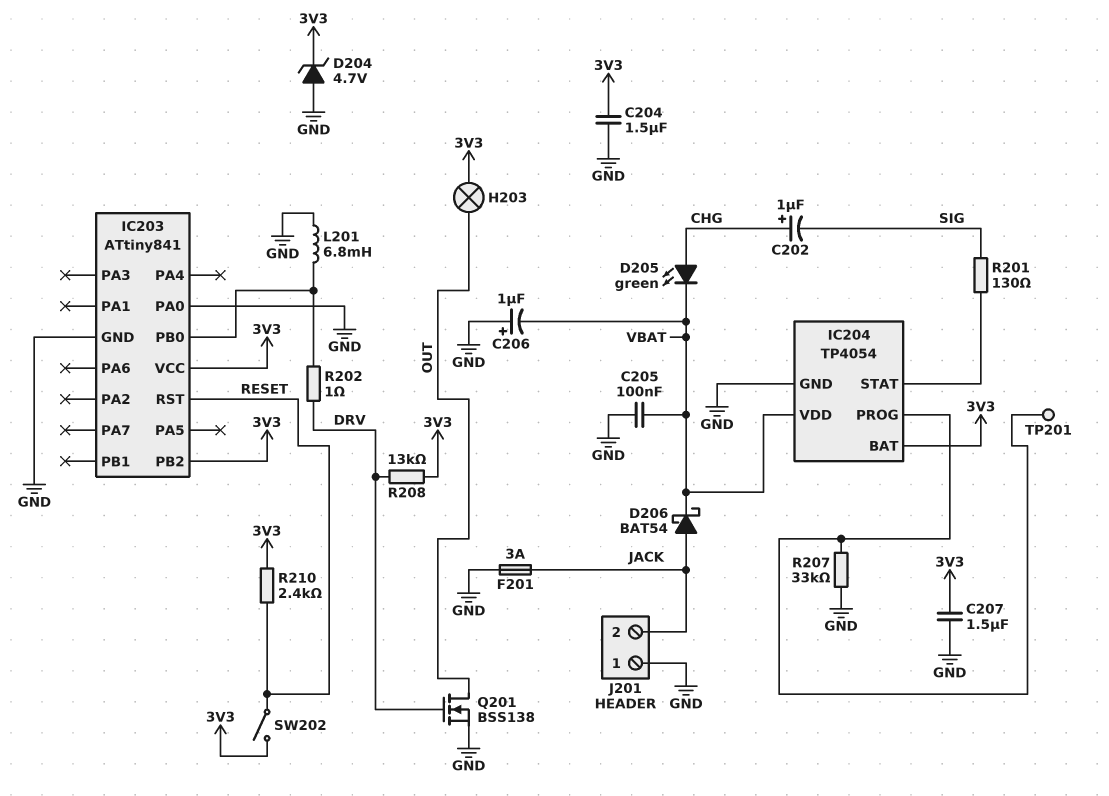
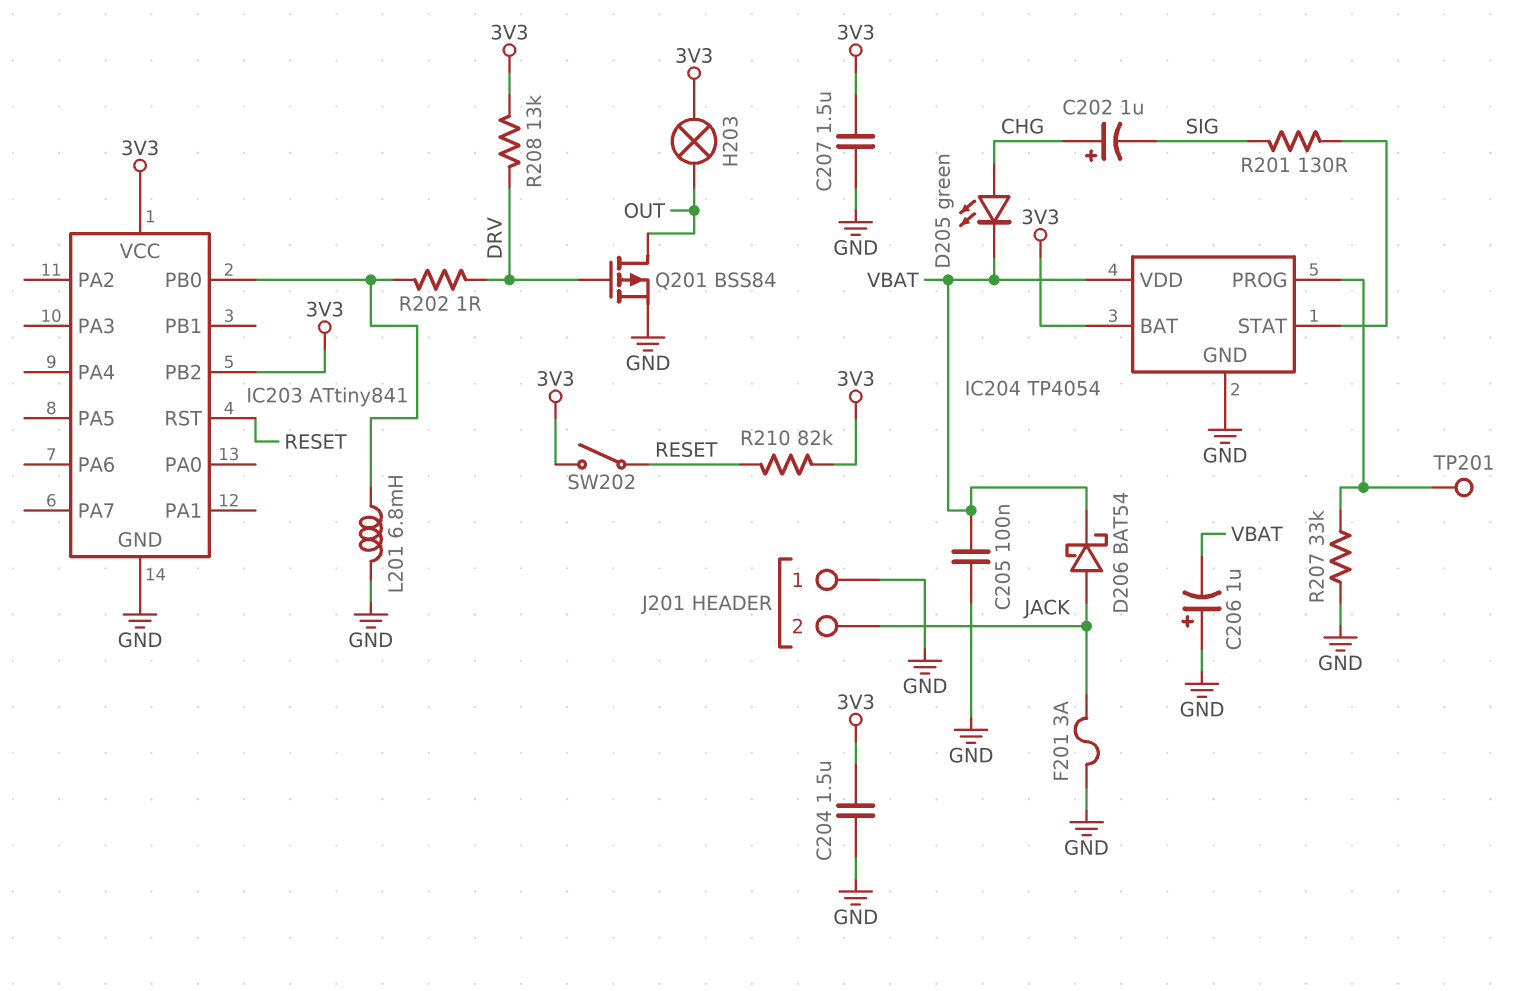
D204: zener 4.7V (A GND, K 3V3) -> none
IC203 pin PA0: GND -> none
Q201: NMOS BSS138 (G DRV, D OUT, S GND) -> PMOS BSS84 (G DRV, D OUT, S GND)
R210: 2.4k (3V3, RESET) -> 82k (3V3, RESET)

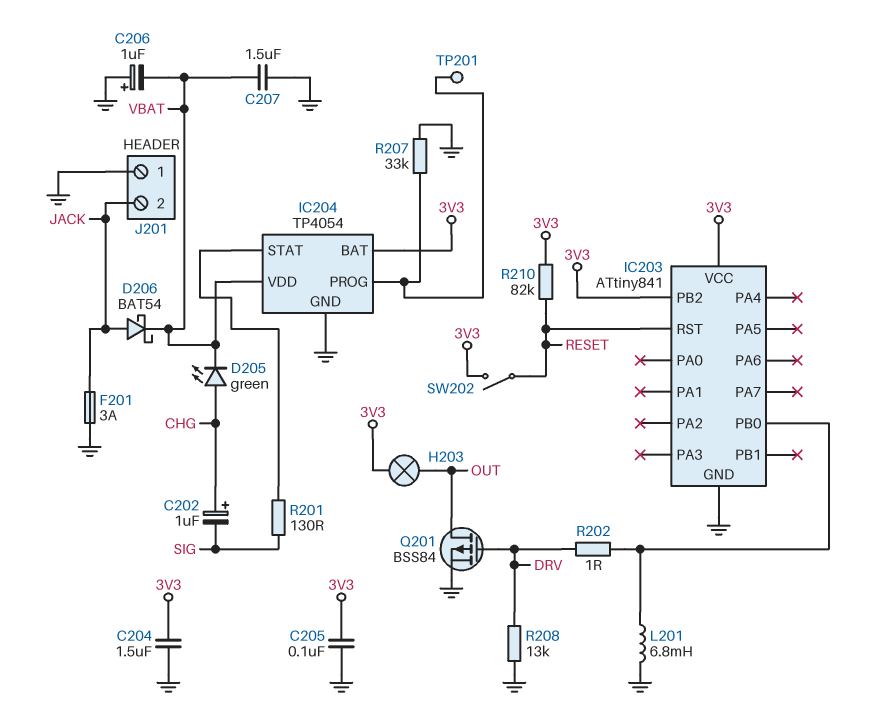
C205: 100nF (GND, VBAT) -> 100nF (3V3, GND)
C207: 1.5uF (3V3, GND) -> 1.5uF (GND, VBAT)
R208: 13k (3V3, DRV) -> 13k (DRV, GND)

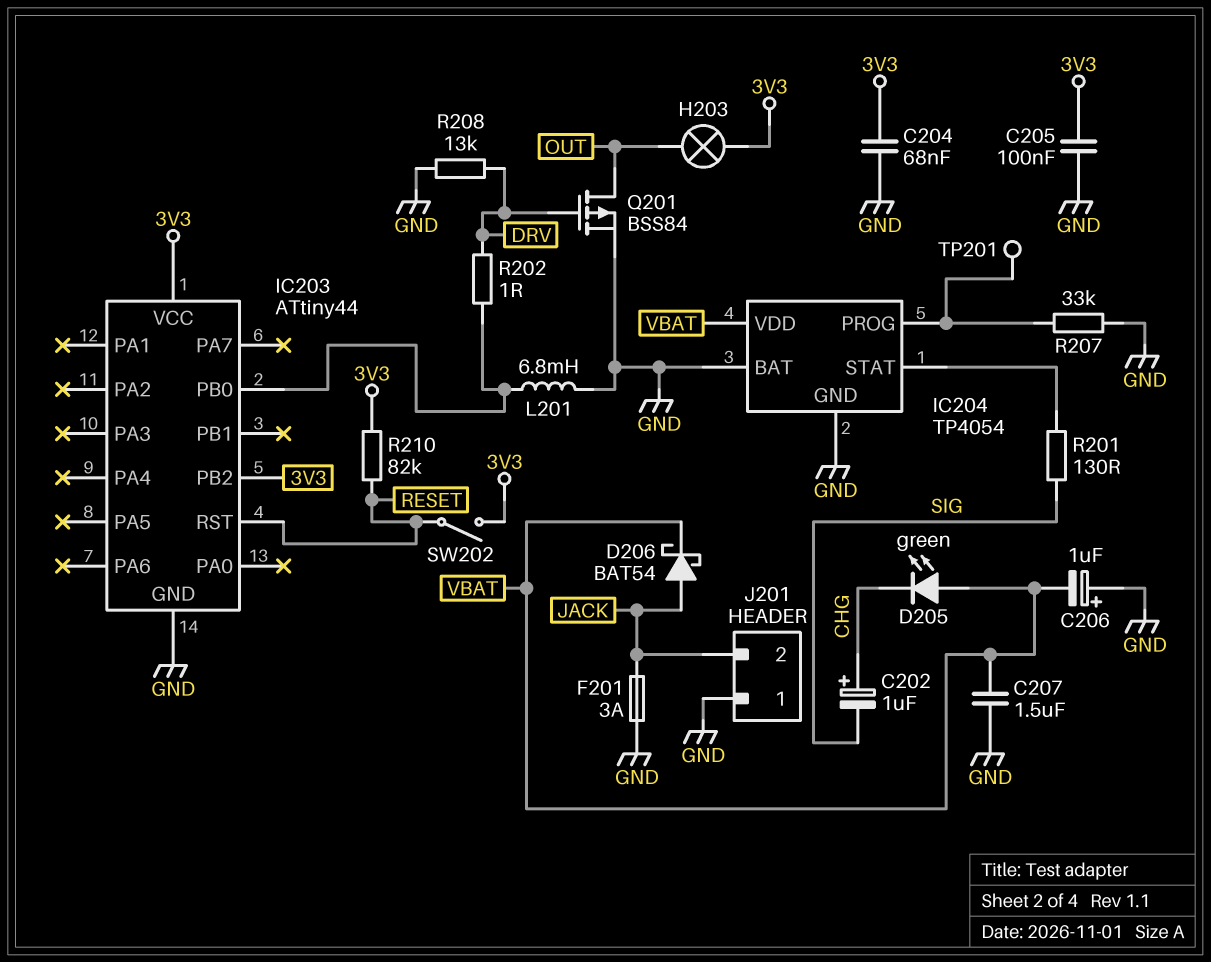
C204: 1.5uF (3V3, GND) -> 68nF (3V3, GND)
D205: LED green (A CHG, K VBAT) -> LED green (A VBAT, K CHG)
IC203: ATtiny841 -> ATtiny44
IC204 pin BAT: 3V3 -> GND

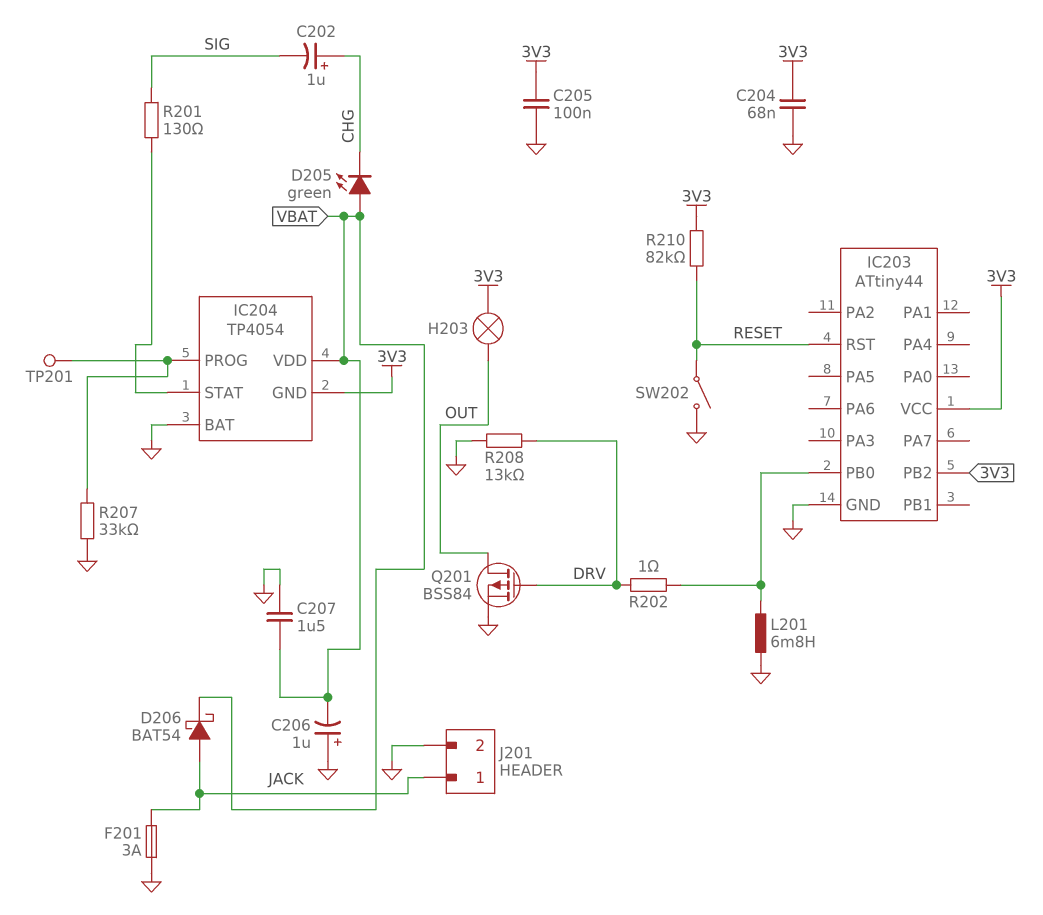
IC204 pin GND: GND -> 3V3
J201 pin 1: GND -> JACK
J201 pin 2: JACK -> GND
SW202: switch (3V3, RESET) -> switch (GND, RESET)

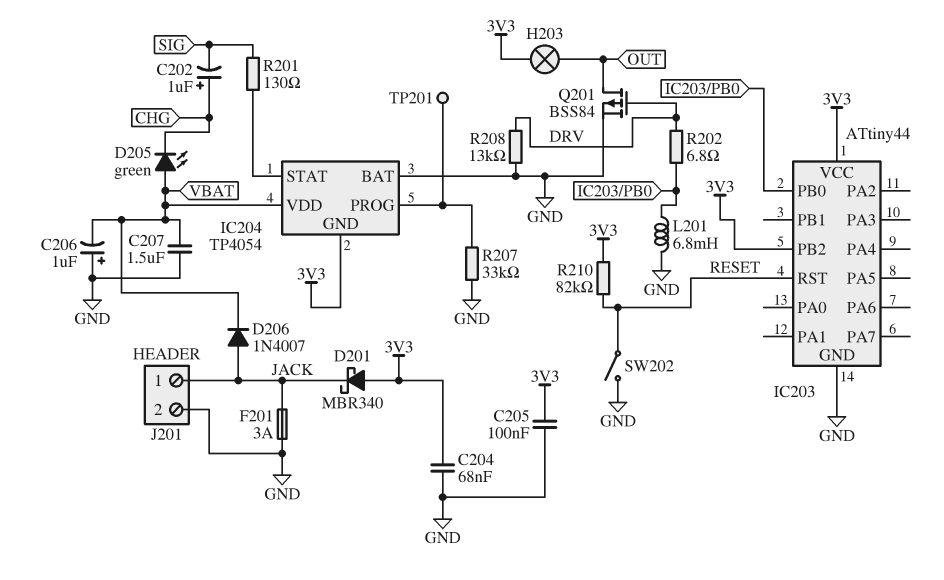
D201: none -> schottky MBR340 (A 3V3, K JACK)
D206: schottky BAT54 (A JACK, K VBAT) -> diode 1N4007 (A JACK, K VBAT)
R202: 1 (DRV, IC203/PB0) -> 6.8 (DRV, IC203/PB0)

